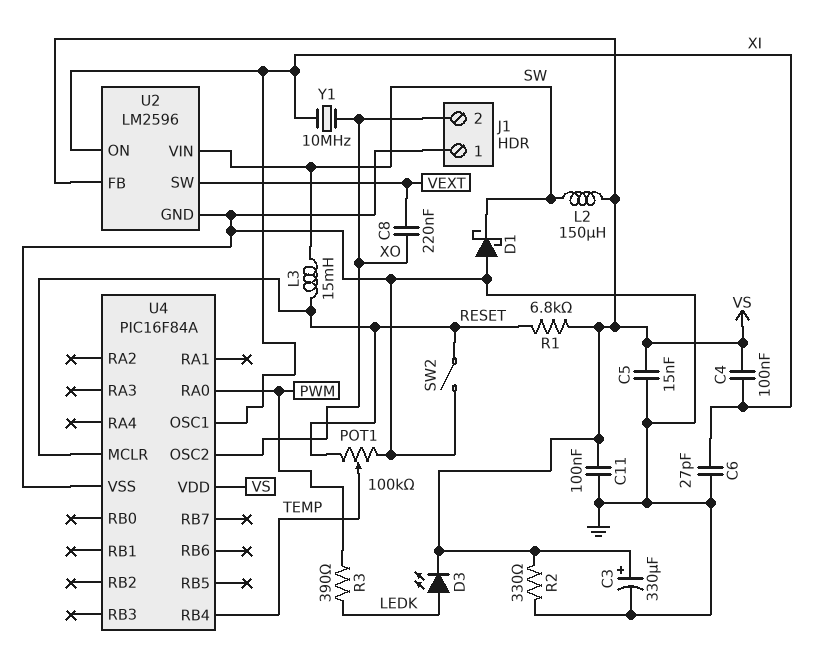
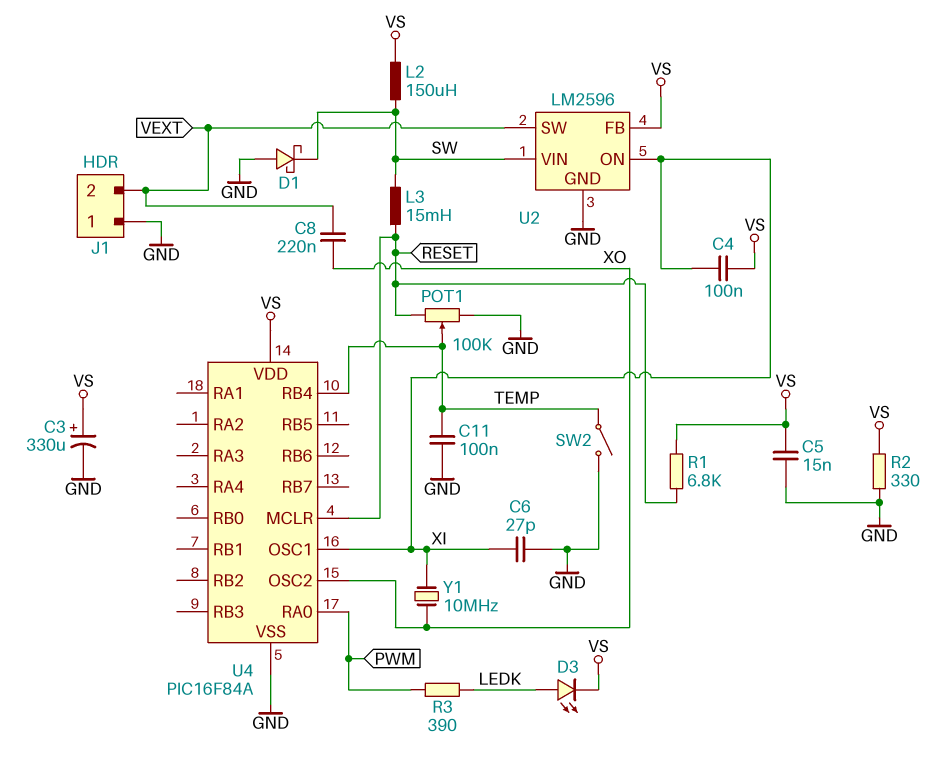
C11: 100nF (GND, VS) -> 100nF (GND, TEMP)
J1 pin 2: XO -> VEXT
SW2: switch (GND, RESET) -> switch (GND, TEMP)

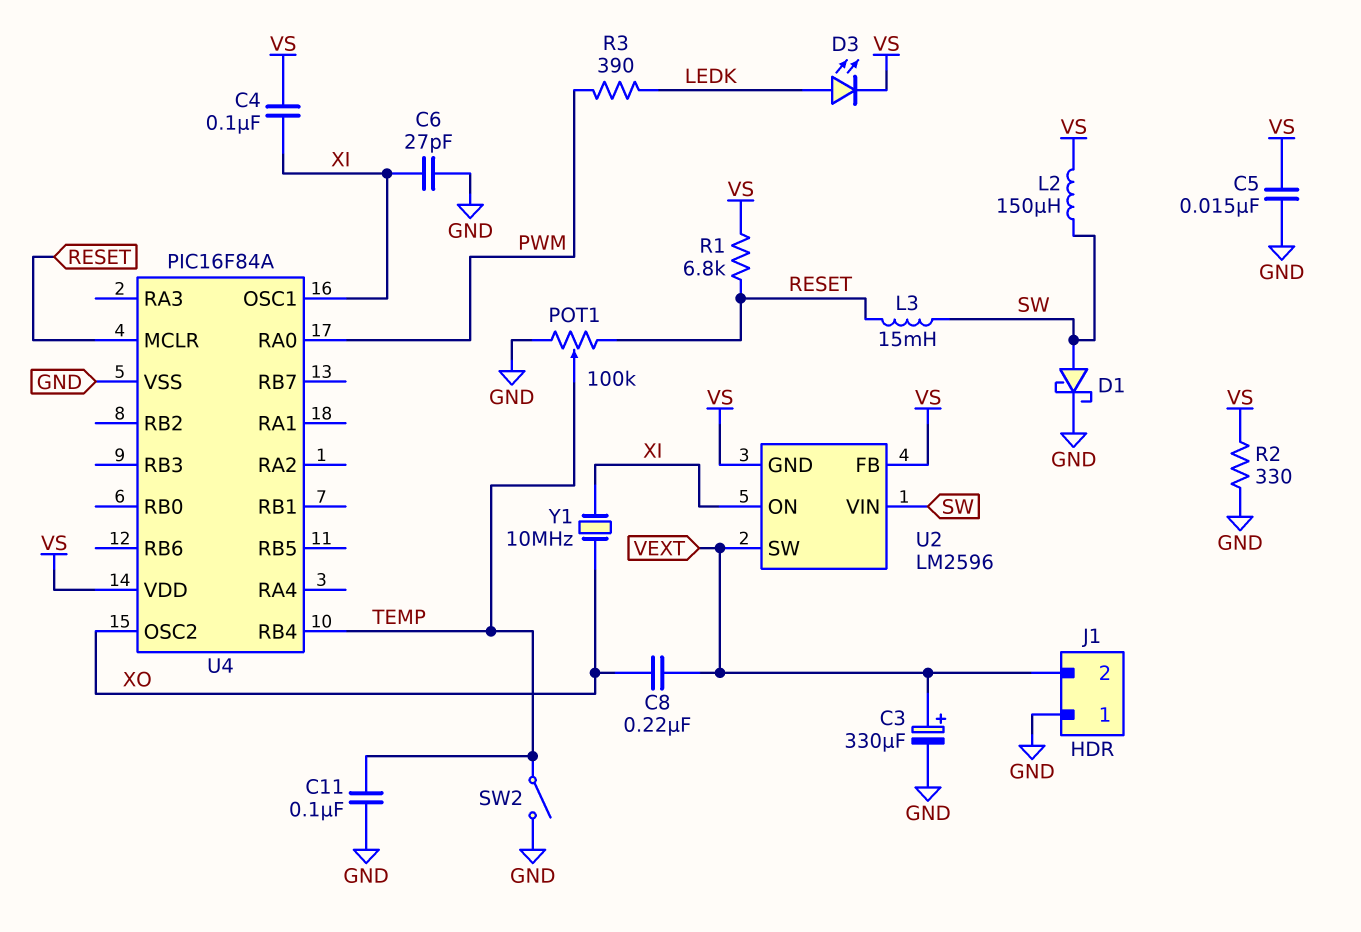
C3: 330uF (plus VS, minus GND) -> 330uF (plus VEXT, minus GND)
D1: schottky (A GND, K SW) -> schottky (A SW, K GND)
U2 pin GND: GND -> VS

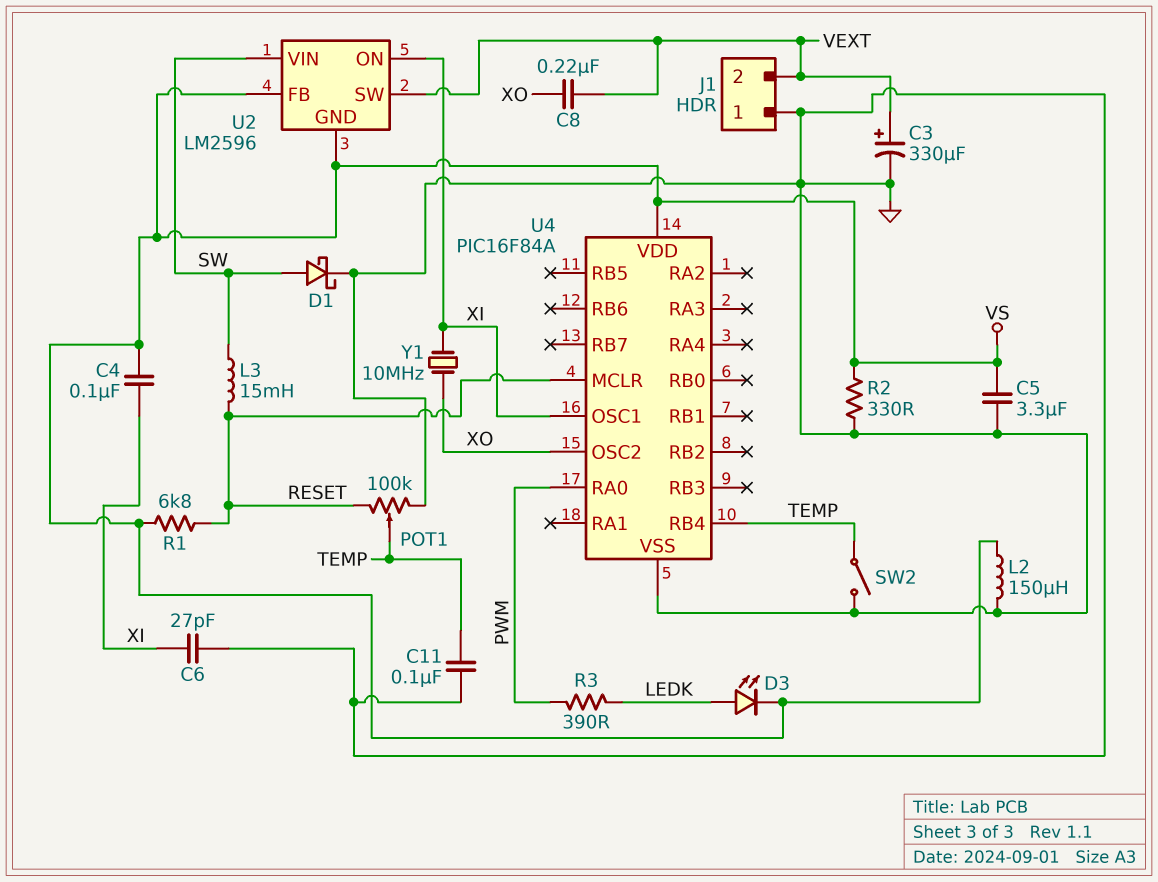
C5: 15nF (GND, VS) -> 3.3uF (GND, VS)
L2: 150uH (SW, VS) -> 150uH (GND, VS)

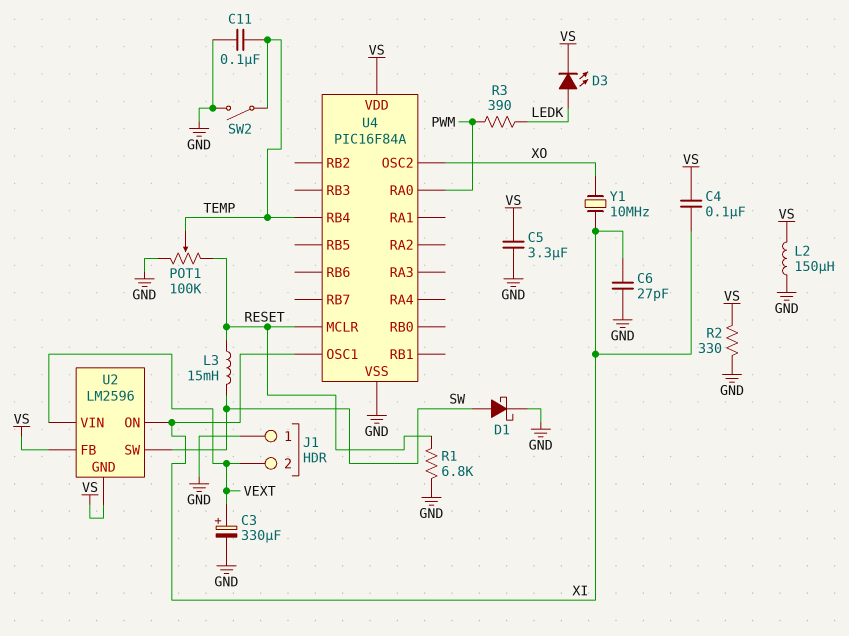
C8: 220nF (VEXT, XO) -> none
R1: 6.8k (RESET, VS) -> 6.8k (GND, RESET)
U2 pin SW: VEXT -> SW
U2 pin VIN: SW -> VEXT

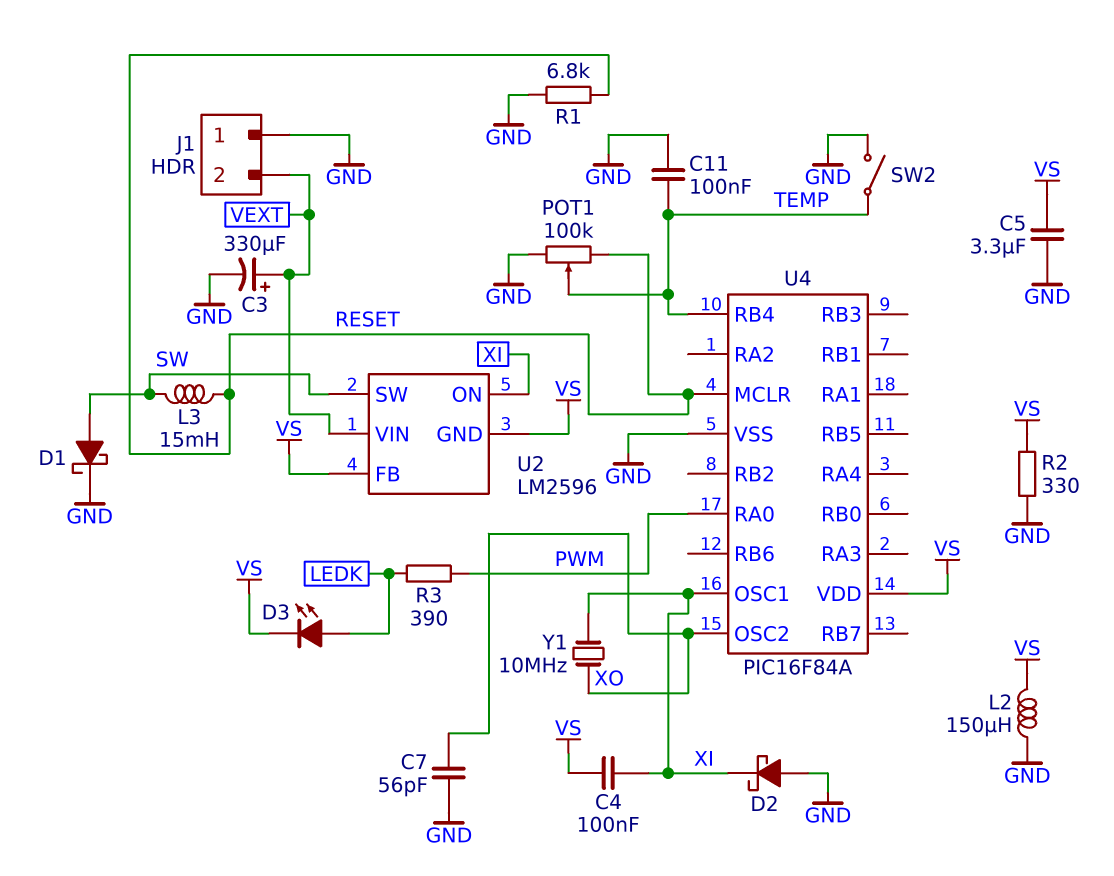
C6: 27pF (GND, XI) -> none
C7: none -> 56pF (GND, XO)
D2: none -> schottky (A GND, K XI)

